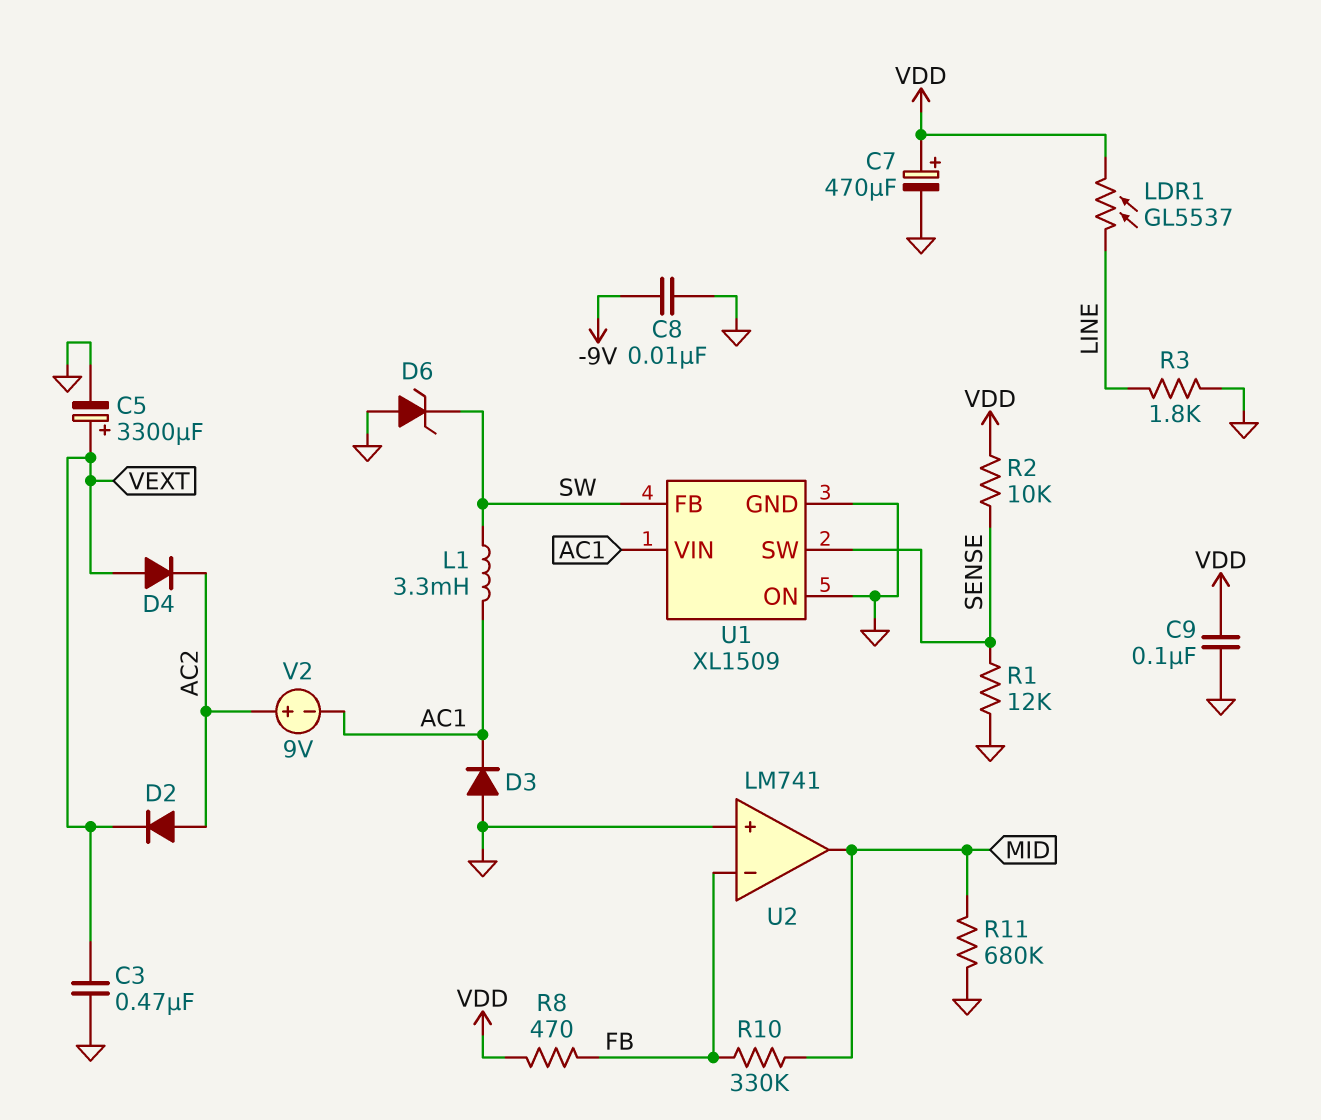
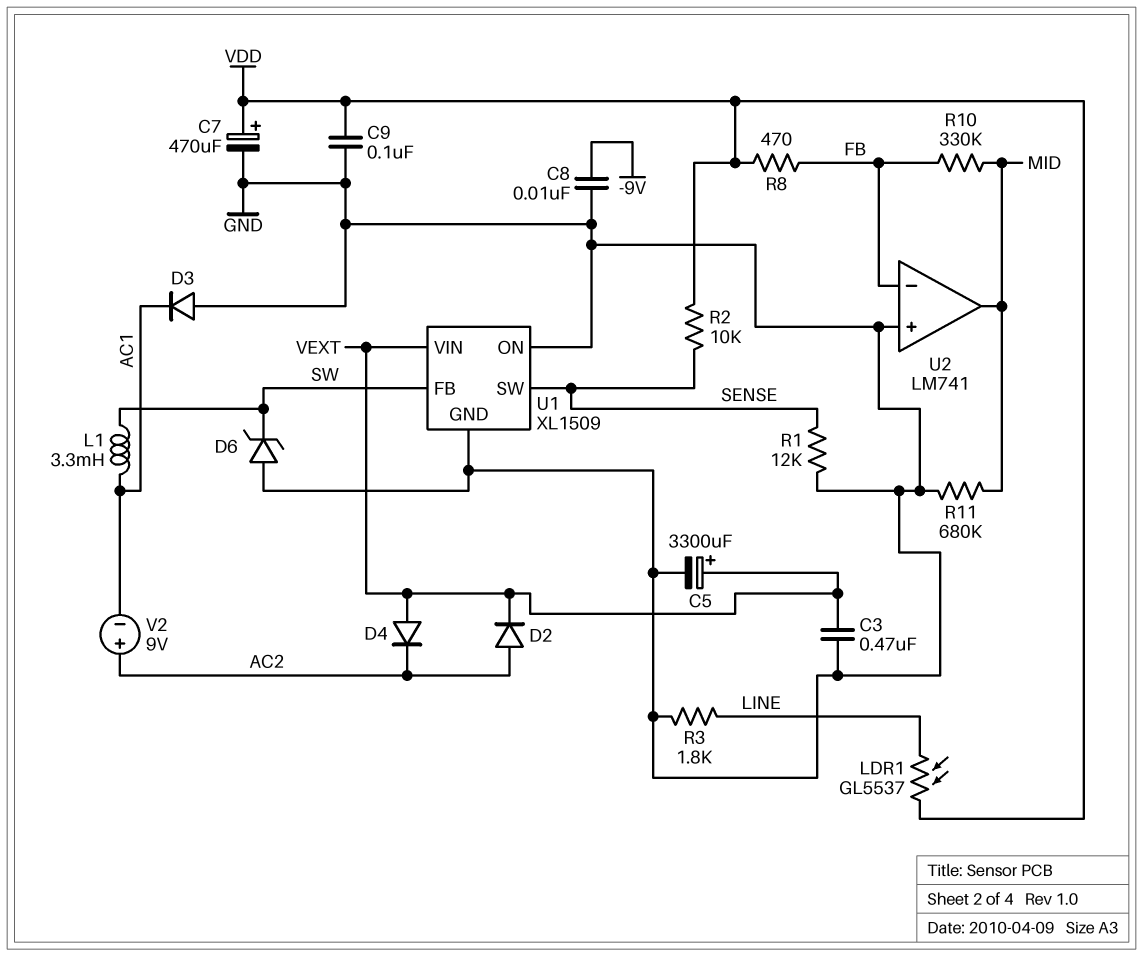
U1 pin VIN: AC1 -> VEXT

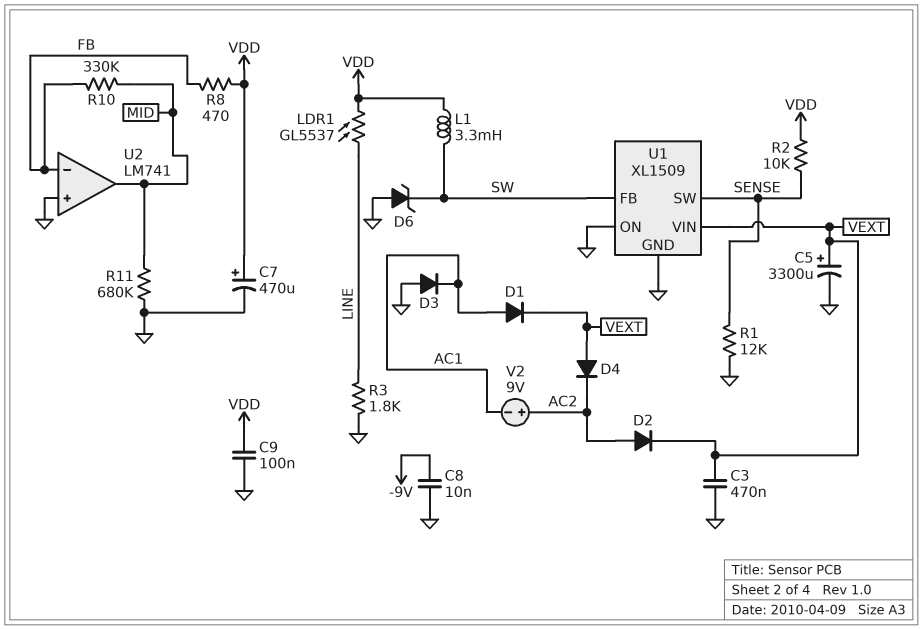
D1: none -> diode (A AC1, K VEXT)
L1: 3.3mH (AC1, SW) -> 3.3mH (SW, VDD)

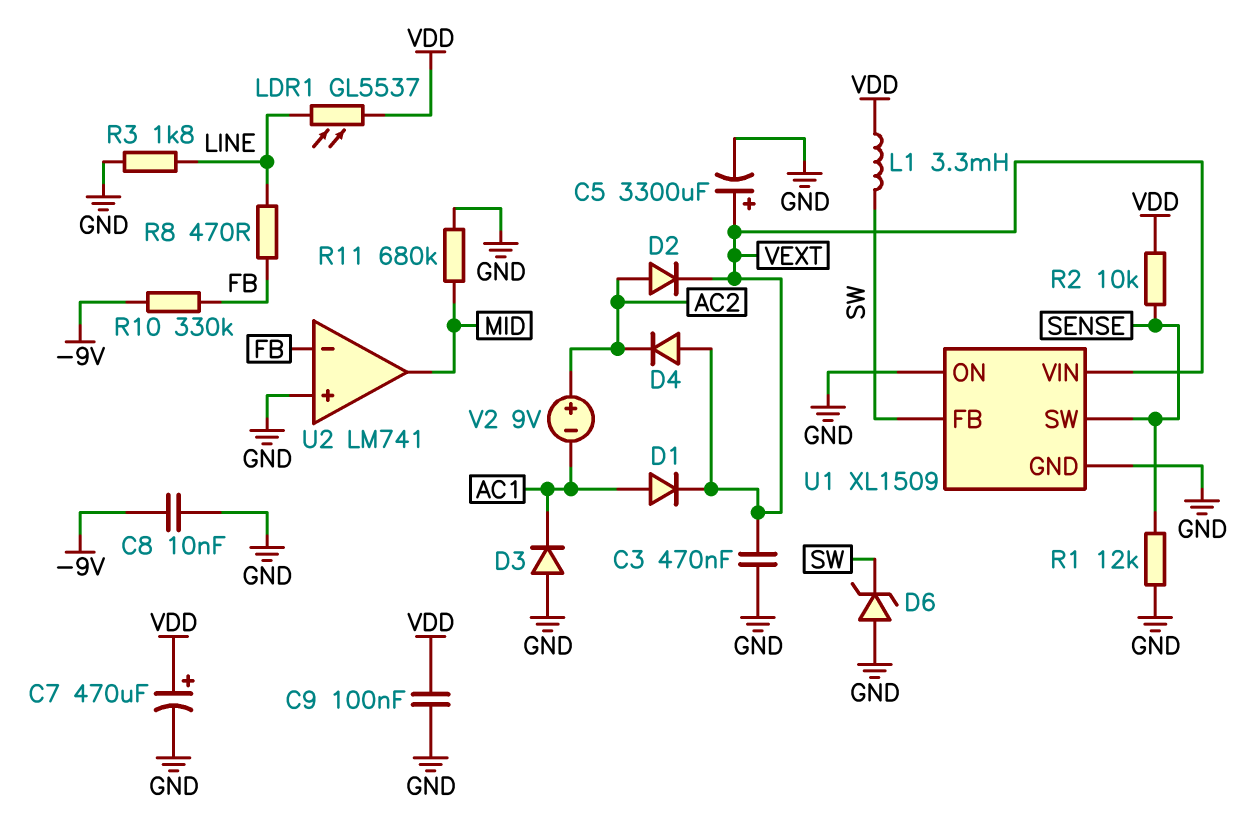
R8: 470 (FB, VDD) -> 470 (FB, LINE)
R10: 330k (FB, MID) -> 330k (-9V, FB)

